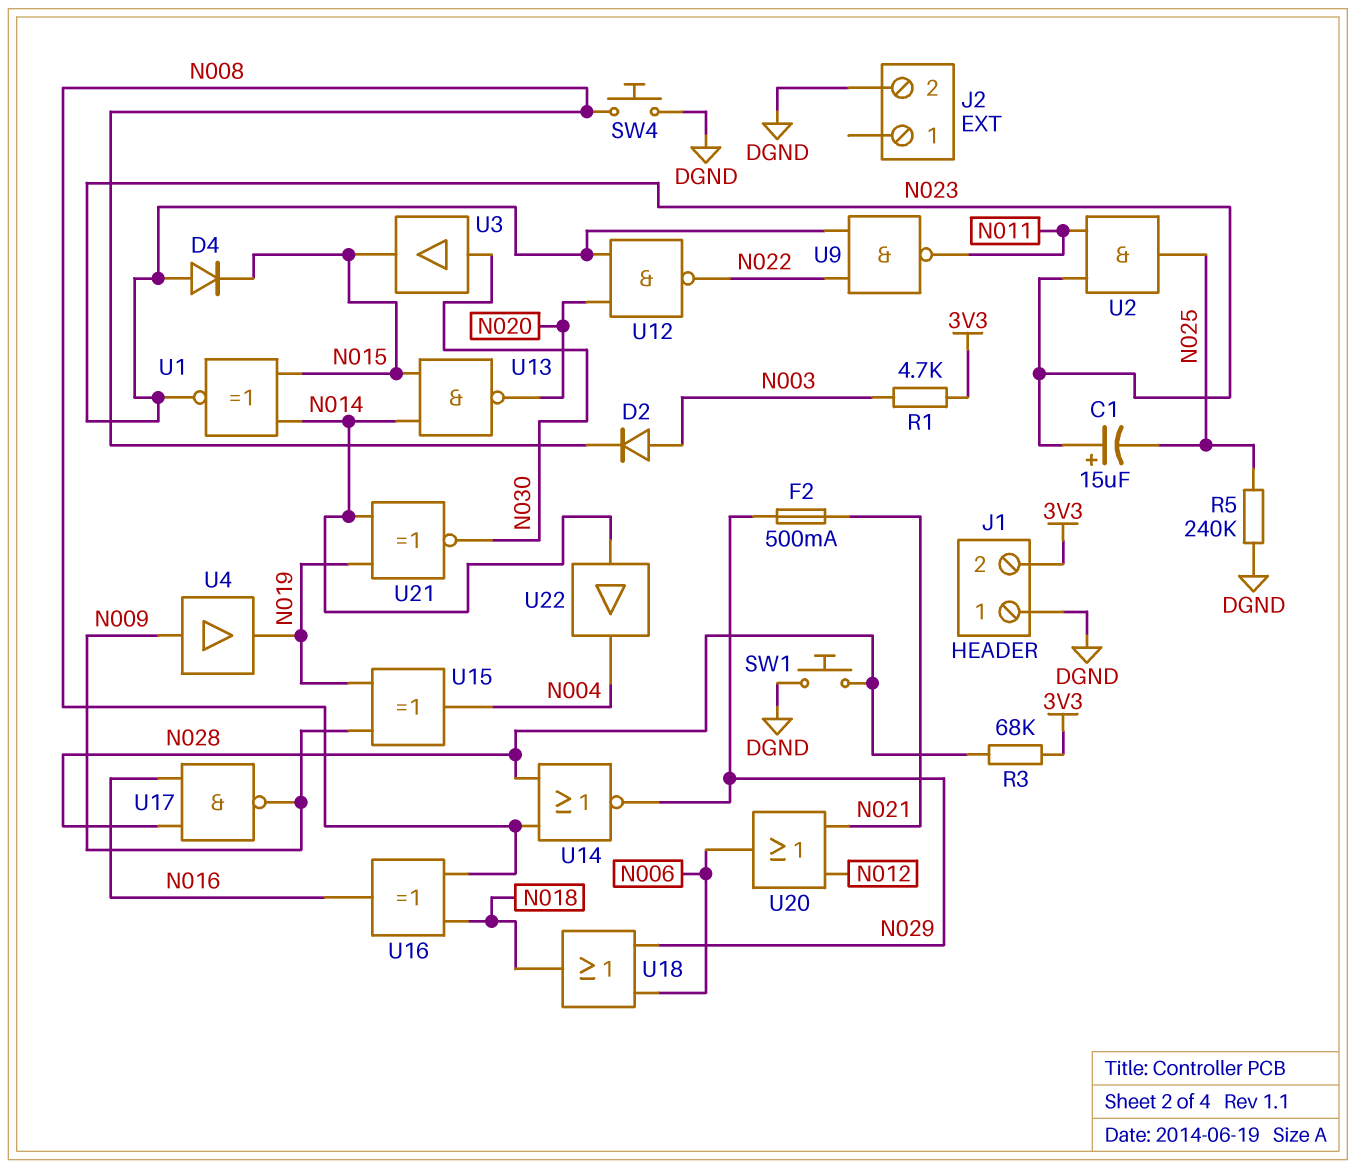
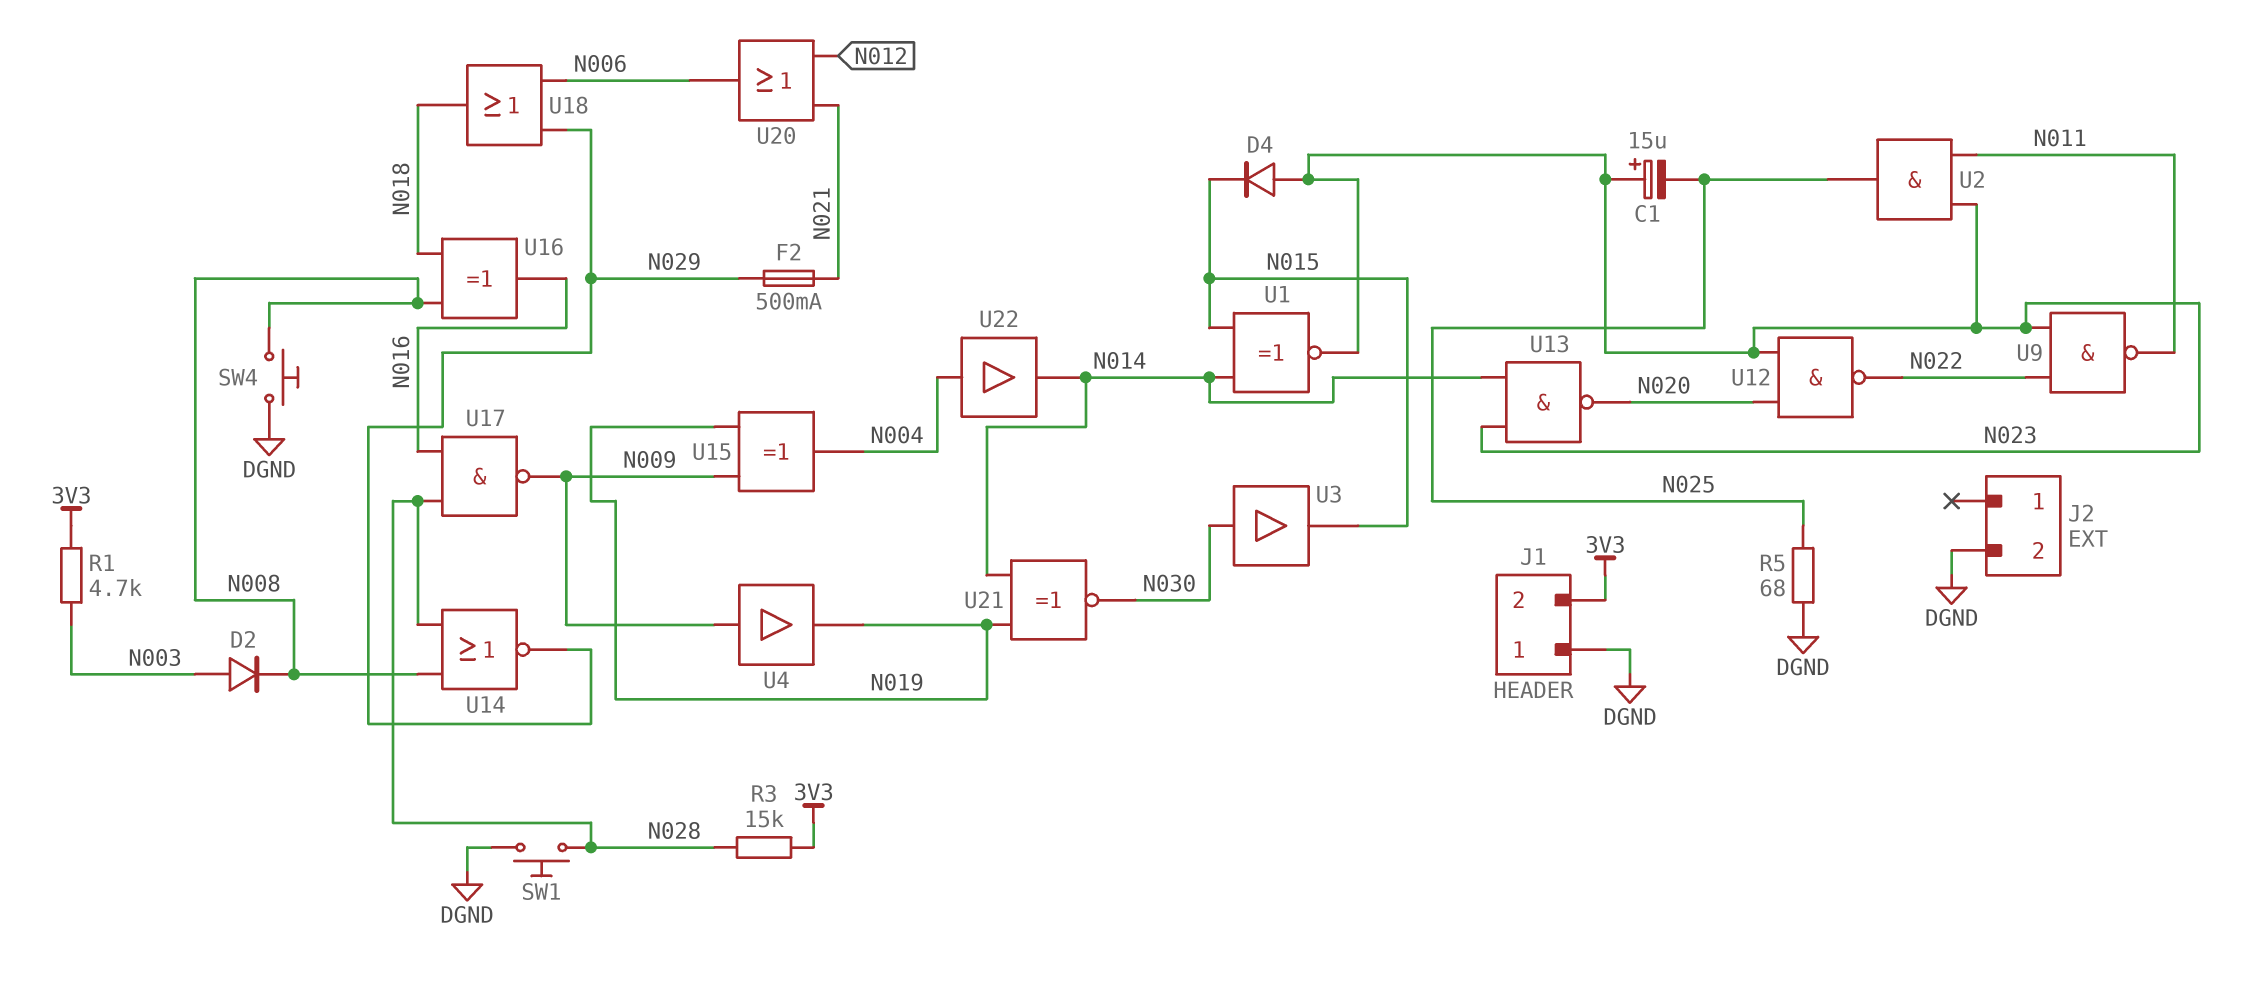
R3: 68k (3V3, N028) -> 15k (3V3, N028)
R5: 240k (DGND, N025) -> 68 (DGND, N025)
U13: NAND (in N014, in N015, out N020) -> NAND (in N014, in N023, out N020)
U22: buffer (in N014, out N004) -> buffer (in N004, out N014)

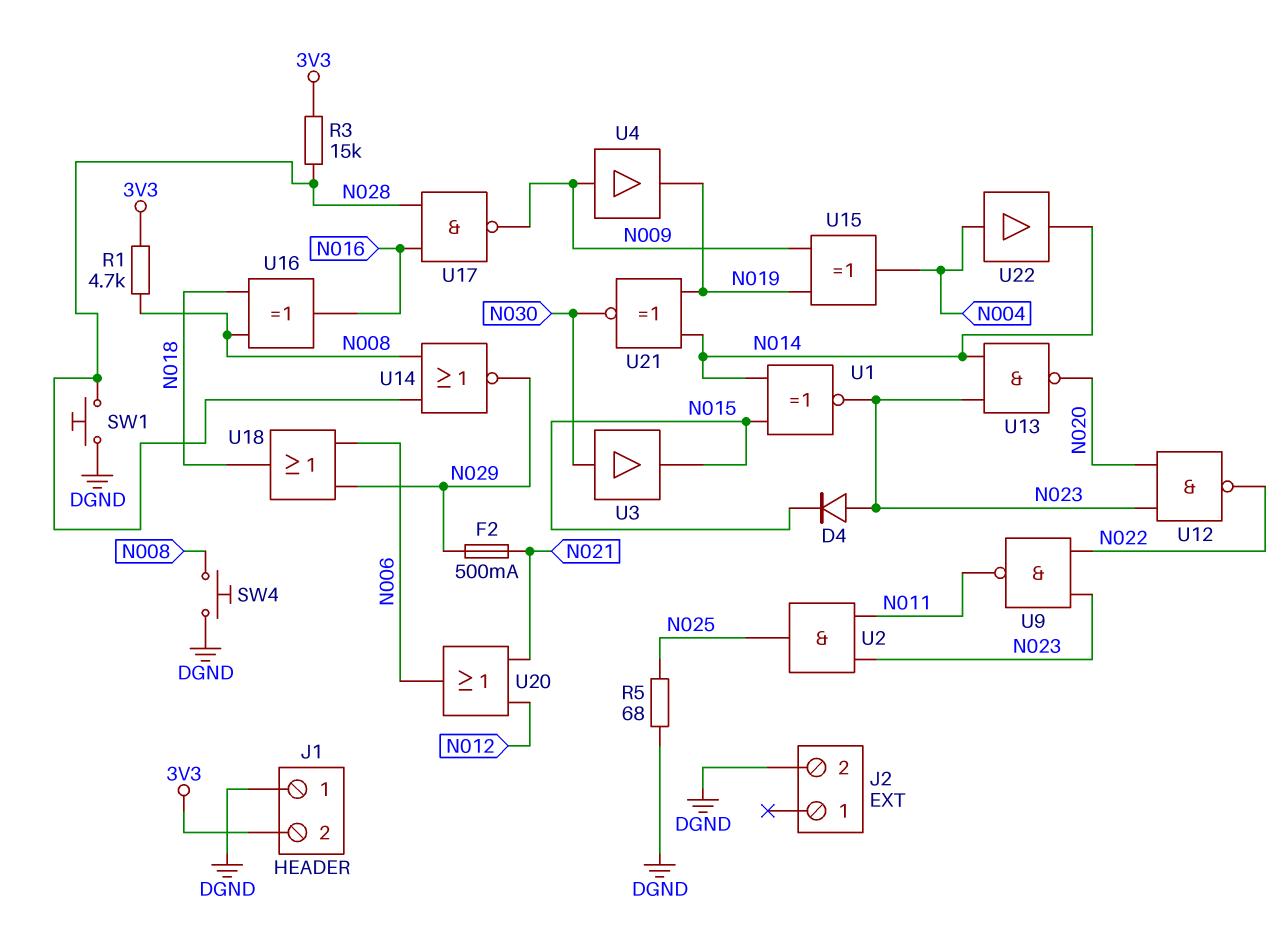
C1: 15uF (plus N023, minus N025) -> none
D2: diode (A N003, K N008) -> none
R1: 4.7k (3V3, N003) -> 4.7k (3V3, N008)

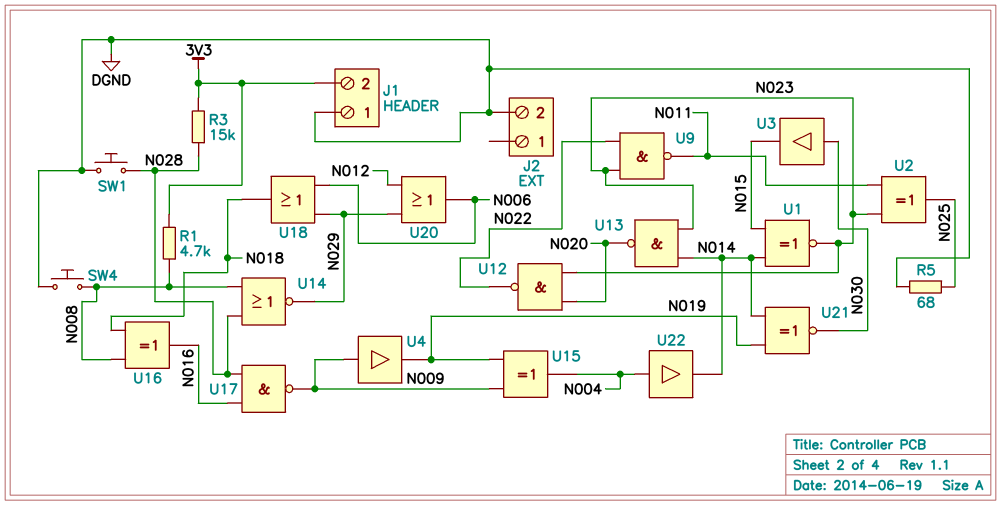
D4: diode (A N023, K N015) -> none
F2: 500mA (N021, N029) -> none
U2: AND (in N011, in N023, out N025) -> XOR (in N011, in N023, out N025)
U20: OR (in N012, in N021, out N006) -> OR (in N012, in N029, out N006)

